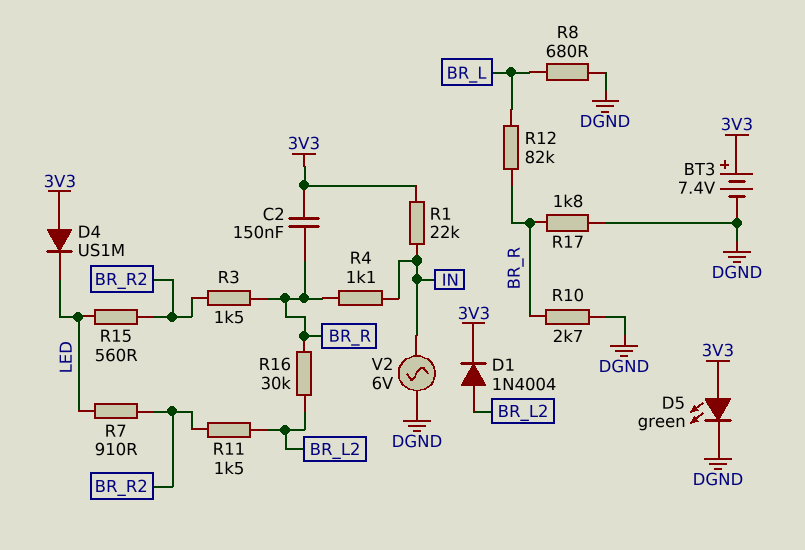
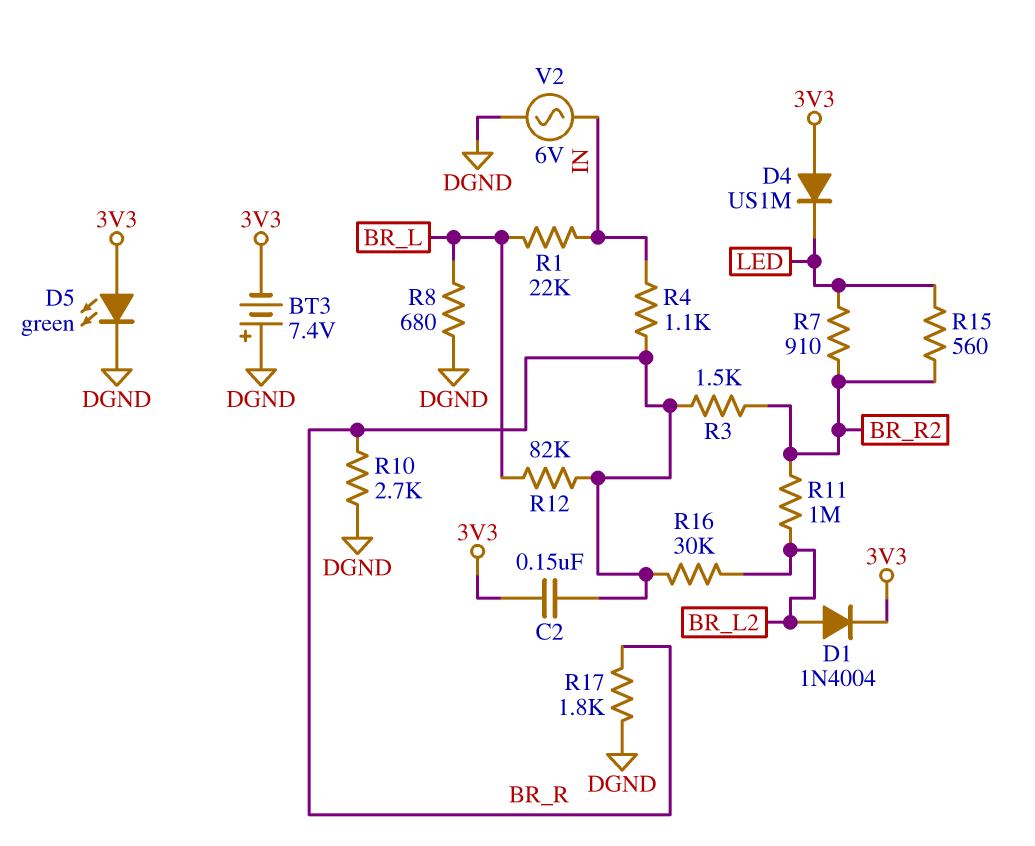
BT3: 7.4V (plus 3V3, minus DGND) -> 7.4V (plus DGND, minus 3V3)
R1: 22k (3V3, IN) -> 22k (BR_L, IN)
R11: 1.5k (BR_L2, BR_R2) -> 1M (BR_L2, BR_R2)

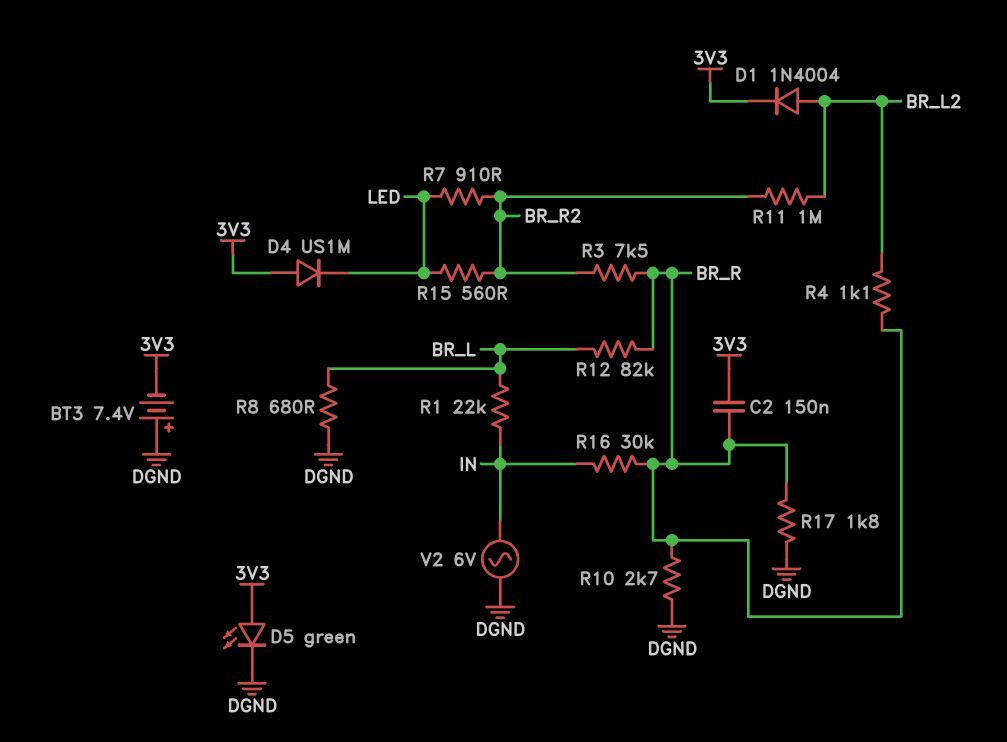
R3: 1.5k (BR_R, BR_R2) -> 7.5k (BR_R, BR_R2)
R4: 1.1k (BR_R, IN) -> 1.1k (BR_L2, BR_R)
R16: 30k (BR_L2, BR_R) -> 30k (BR_R, IN)

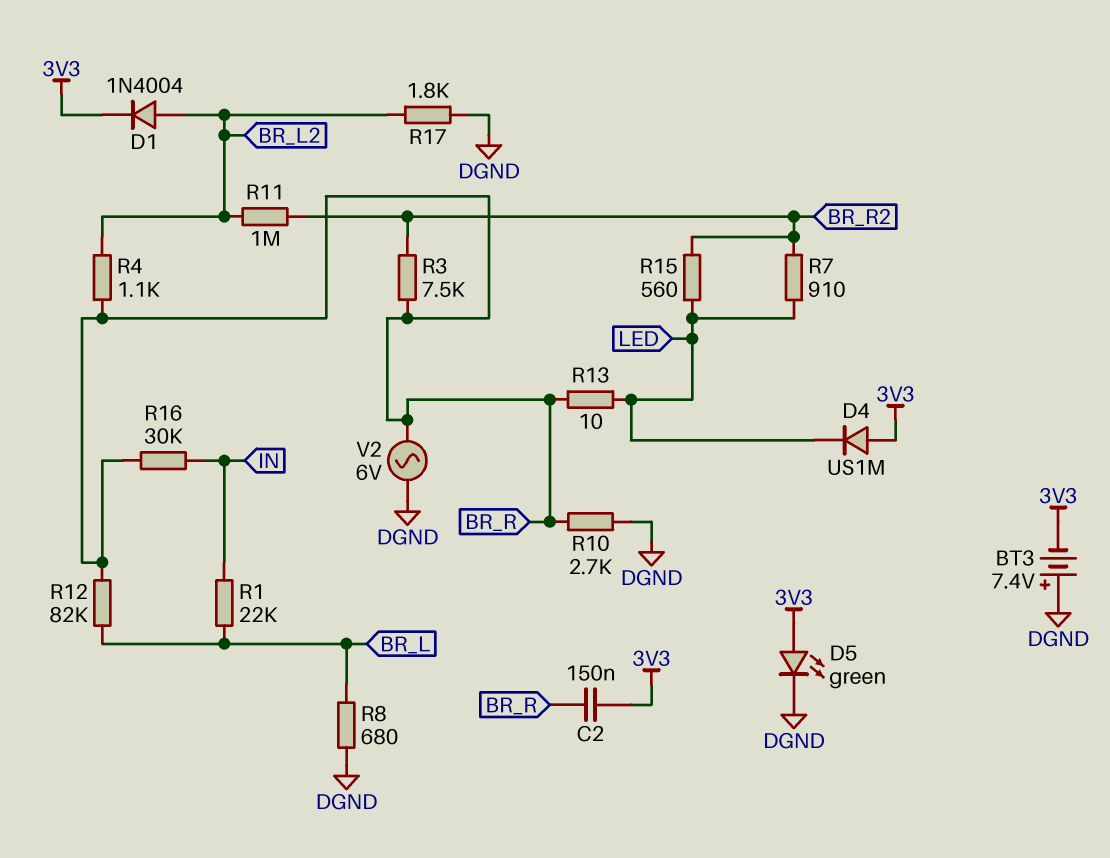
R13: none -> 10 (BR_R, LED)
R17: 1.8k (BR_R, DGND) -> 1.8k (BR_L2, DGND)
V2: AC 6V (DGND, IN) -> AC 6V (BR_R, DGND)

